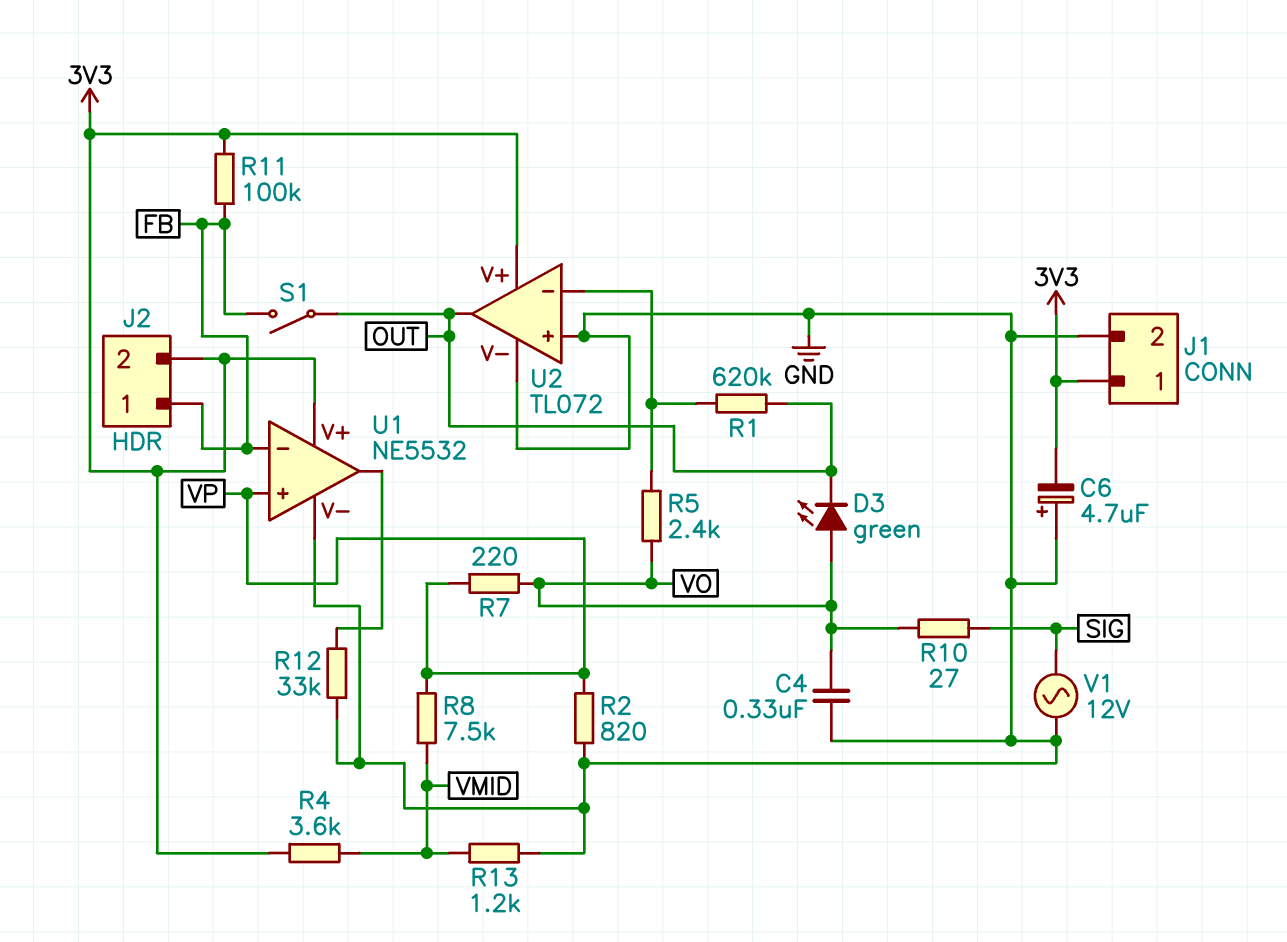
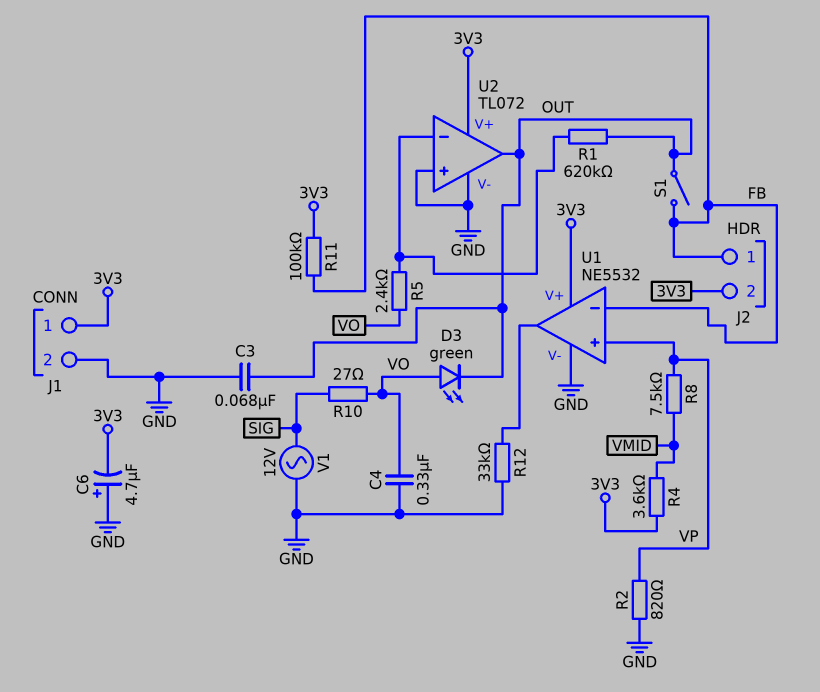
C3: none -> 68nF (GND, OUT)
R7: 220 (VO, VP) -> none
R13: 1.2k (GND, VMID) -> none

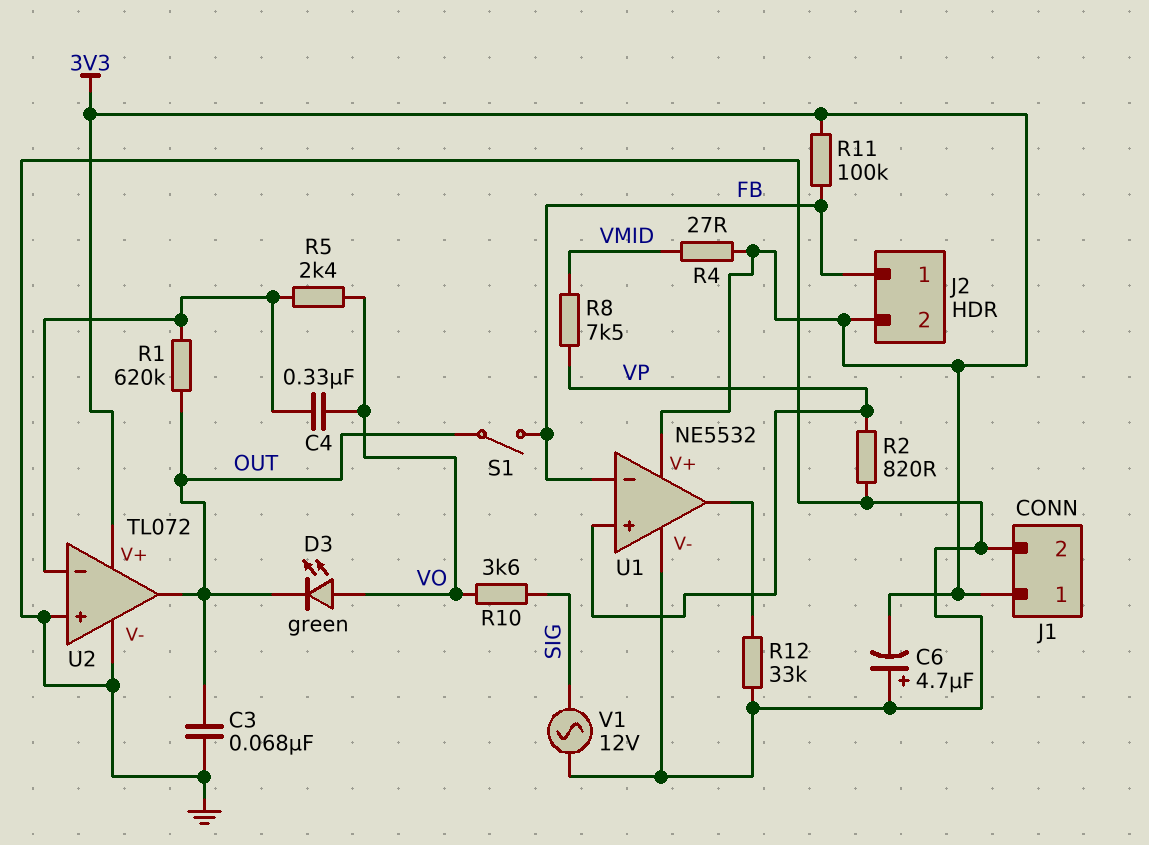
C4: 330nF (GND, VO) -> 330nF (U2/in-, VO)
R4: 3.6k (3V3, VMID) -> 27 (3V3, VMID)
R10: 27 (SIG, VO) -> 3.6k (SIG, VO)

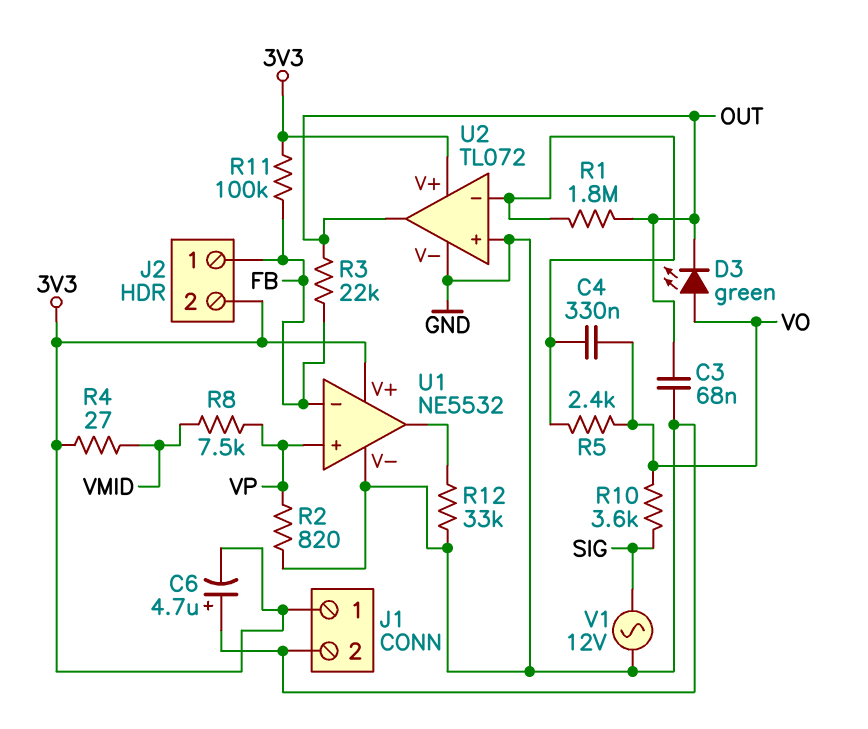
R1: 620k (OUT, U2/in-) -> 1.8M (OUT, U2/in-)
R3: none -> 22k (FB, OUT)
S1: switch (FB, OUT) -> none

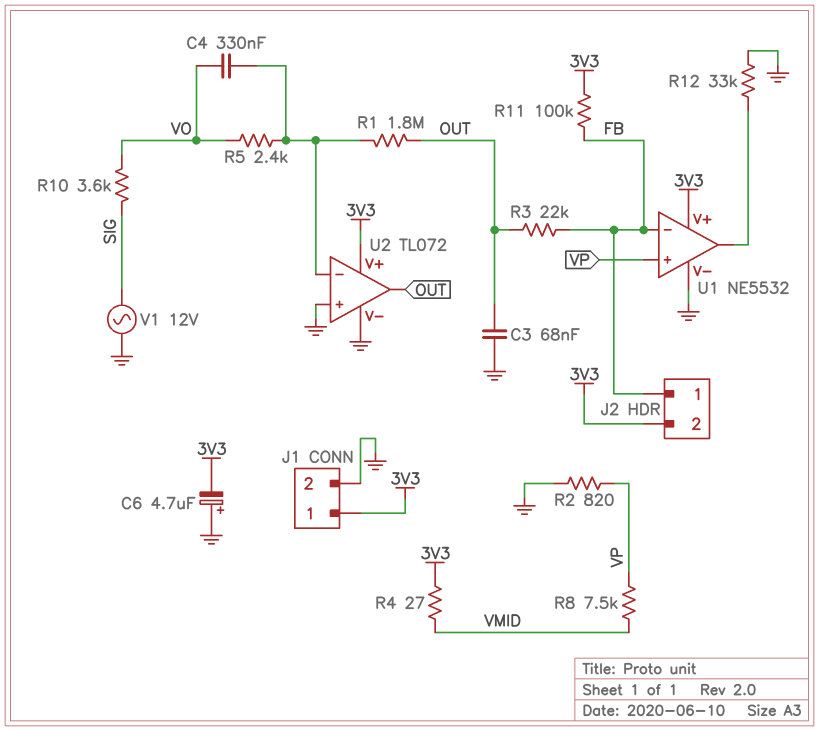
D3: LED green (A VO, K OUT) -> none

